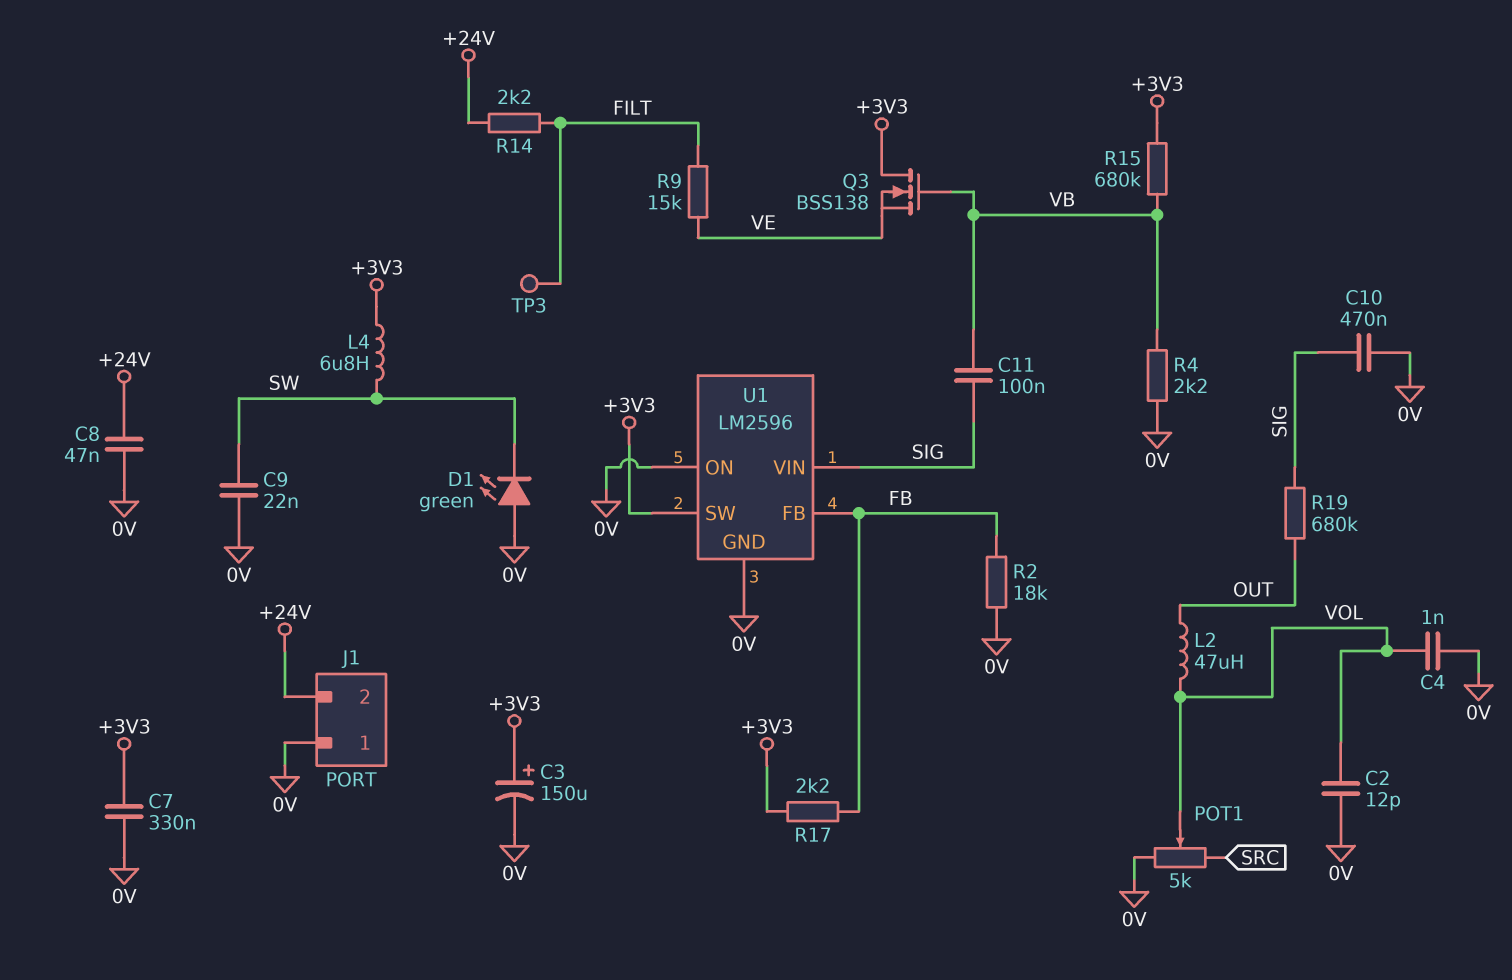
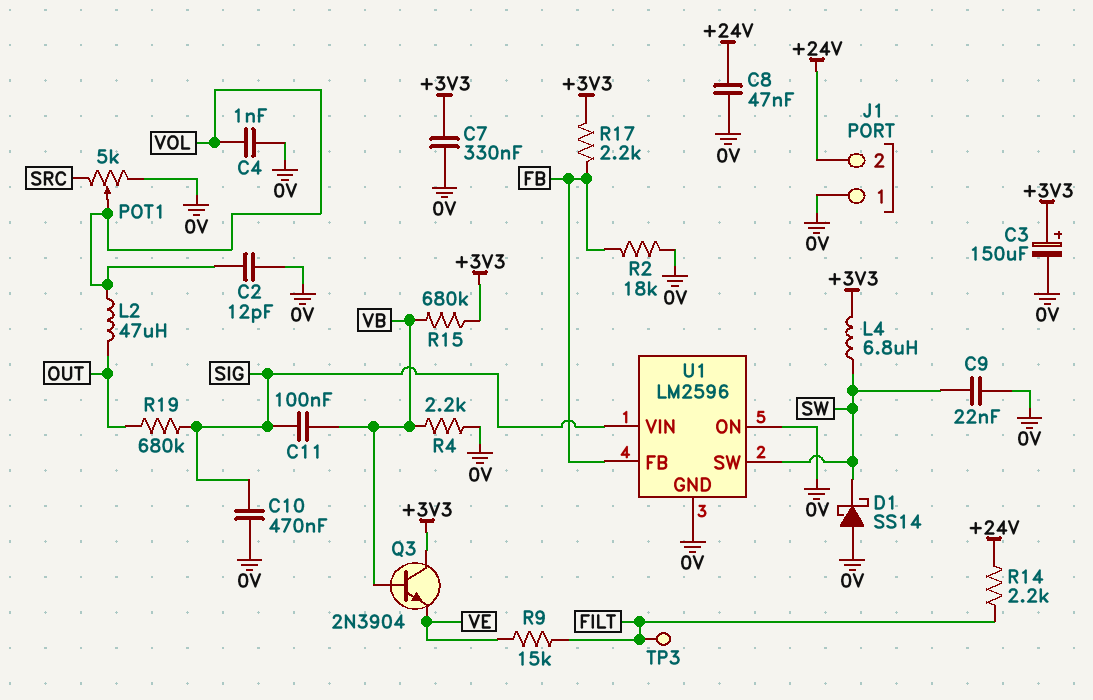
D1: LED green (A 0V, K SW) -> schottky SS14 (A 0V, K SW)
Q3: NMOS BSS138 (G VB, D +3V3, S VE) -> NPN 2N3904 (B VB, C +3V3, E VE)
U1 pin SW: +3V3 -> SW

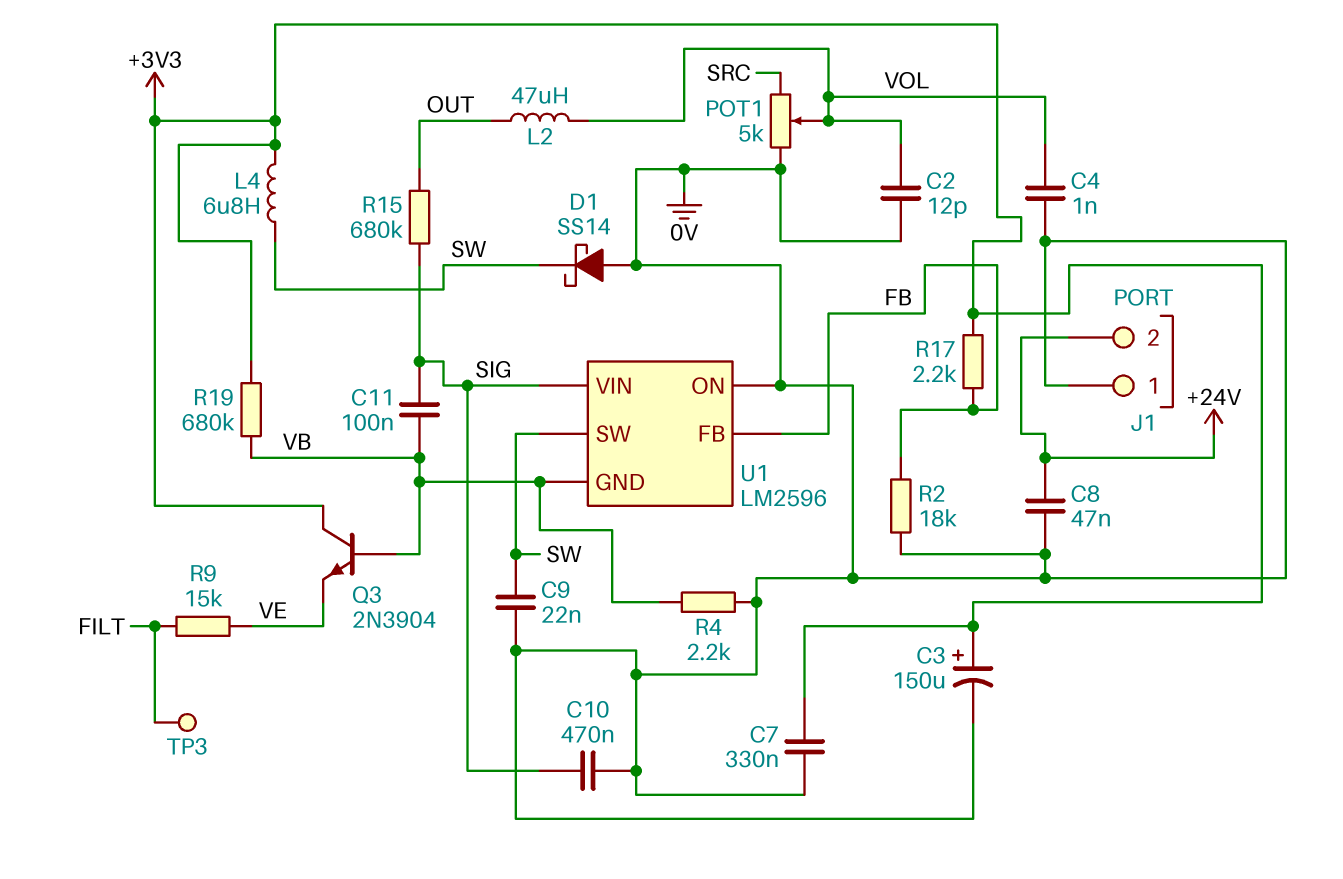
R14: 2.2k (+24V, FILT) -> none
R15: 680k (+3V3, VB) -> 680k (OUT, SIG)
R19: 680k (OUT, SIG) -> 680k (+3V3, VB)
U1 pin GND: 0V -> VB

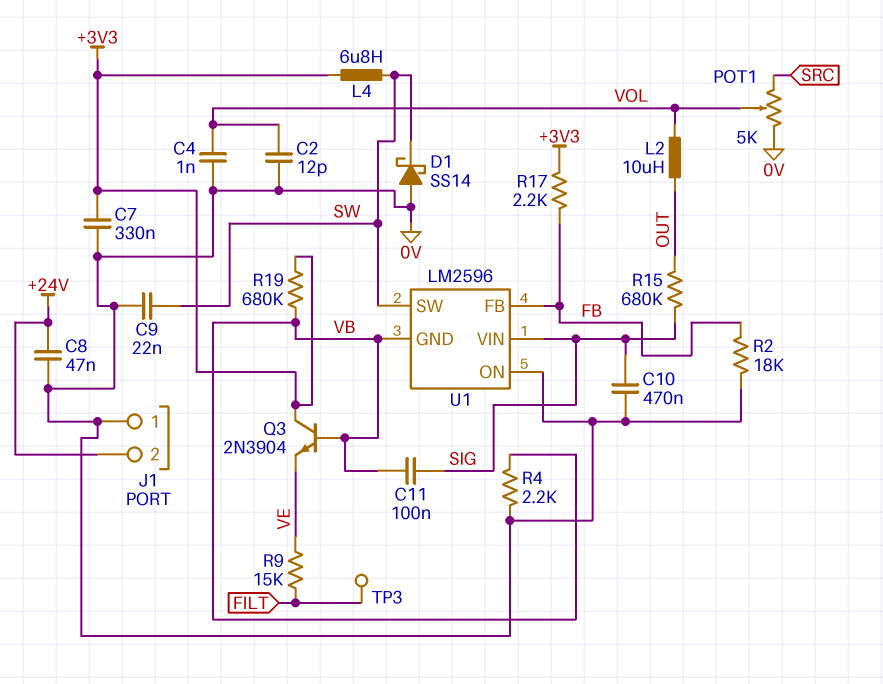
C3: 150uF (plus +3V3, minus 0V) -> none
L2: 47uH (OUT, VOL) -> 10uH (OUT, VOL)

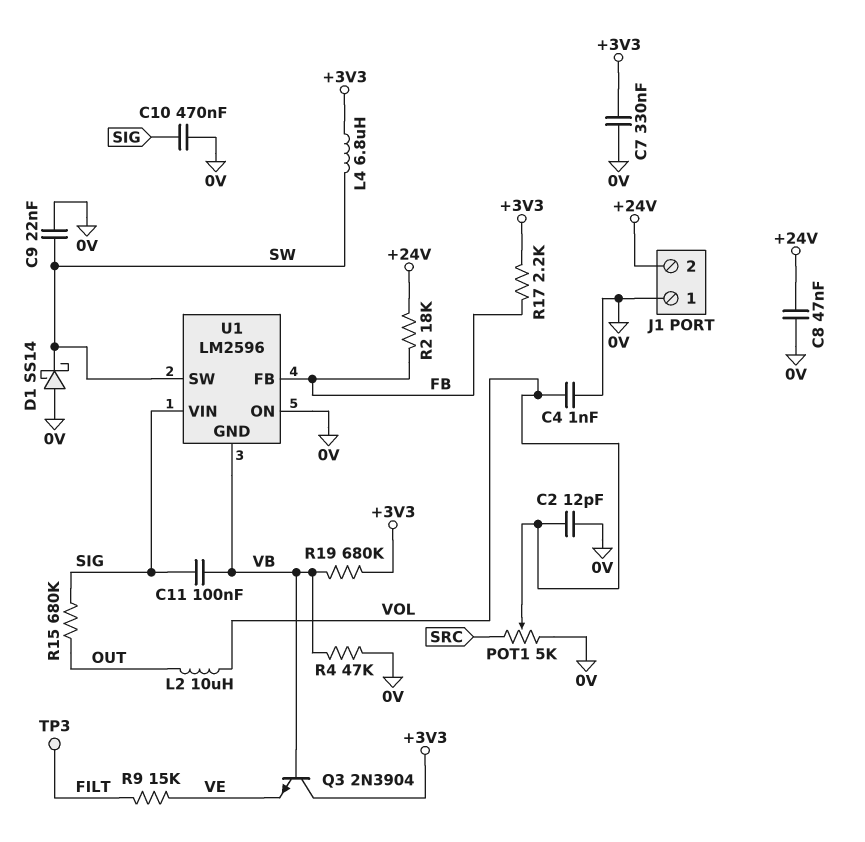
R2: 18k (0V, FB) -> 18k (+24V, FB)
R4: 2.2k (0V, VB) -> 47k (0V, VB)

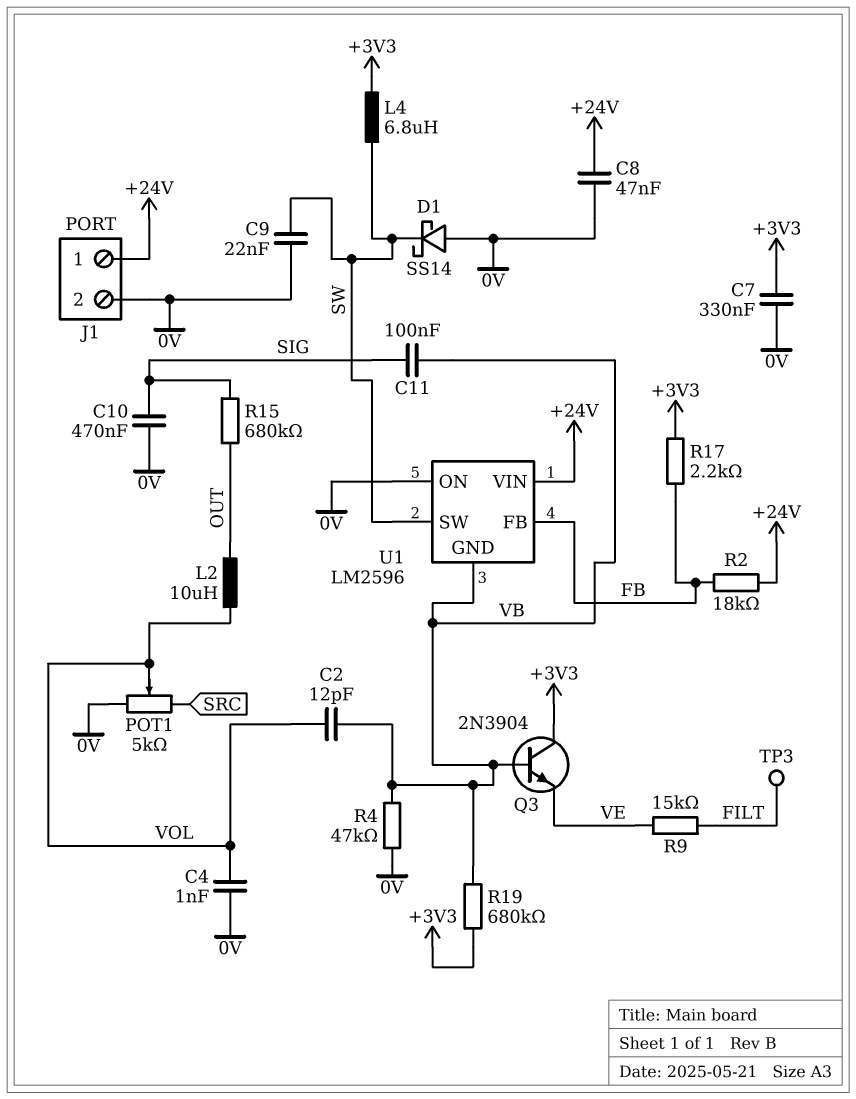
C2: 12pF (0V, VOL) -> 12pF (VB, VOL)
J1 pin 1: 0V -> +24V
J1 pin 2: +24V -> 0V
U1 pin VIN: SIG -> +24V

